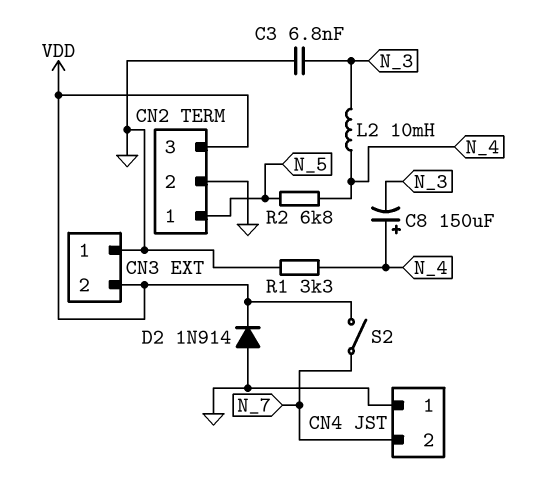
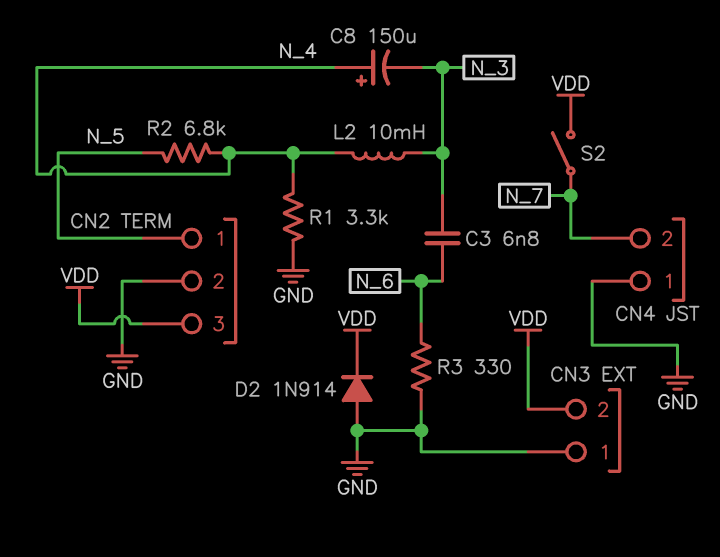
C3: 6.8nF (GND, N_3) -> 6.8nF (N_3, N_6)
R3: none -> 330 (GND, N_6)

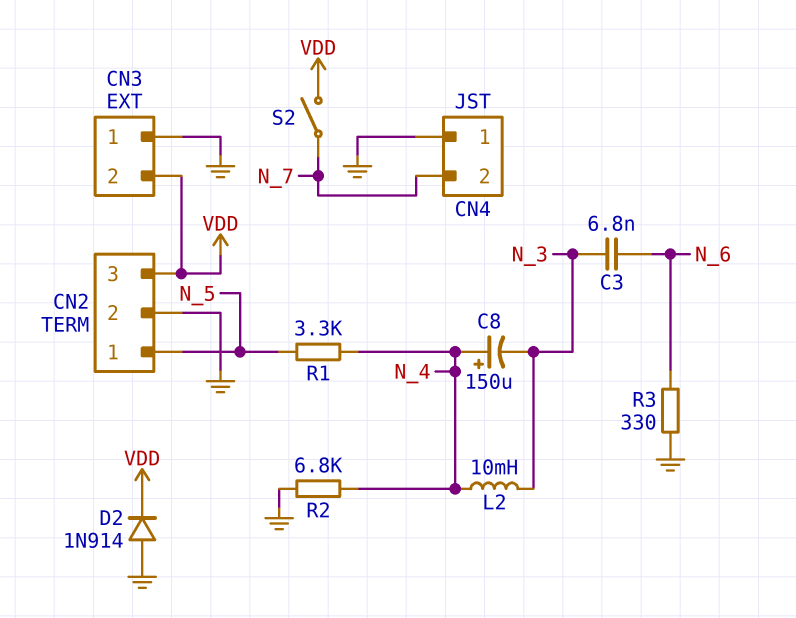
R1: 3.3k (GND, N_4) -> 3.3k (N_4, N_5)
R2: 6.8k (N_4, N_5) -> 6.8k (GND, N_4)

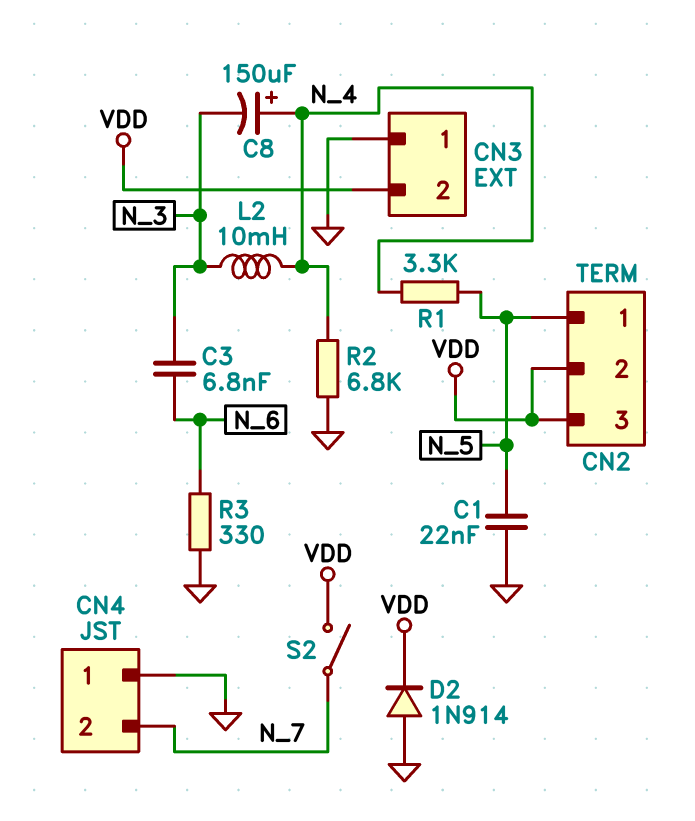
C1: none -> 22nF (GND, N_5)
CN2 pin 2: GND -> VDD

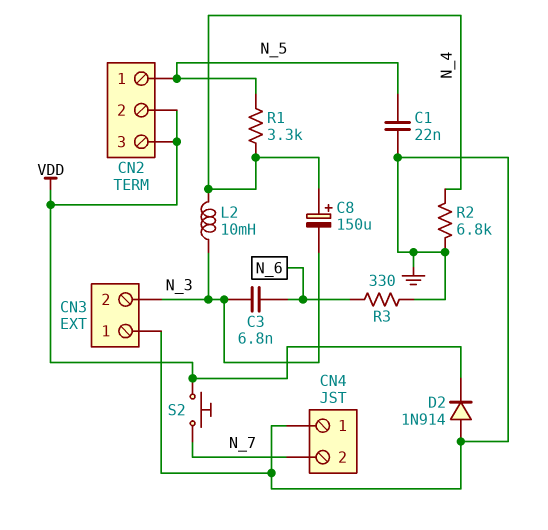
CN3 pin 2: VDD -> N_3
S2: switch (N_7, VDD) -> button (N_7, VDD)

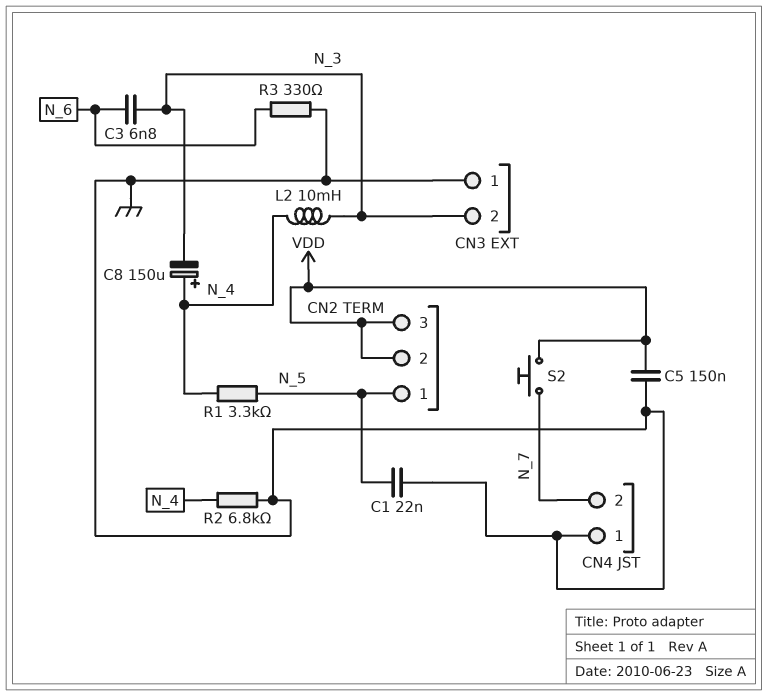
C5: none -> 150nF (GND, VDD)
D2: diode 1N914 (A GND, K VDD) -> none

